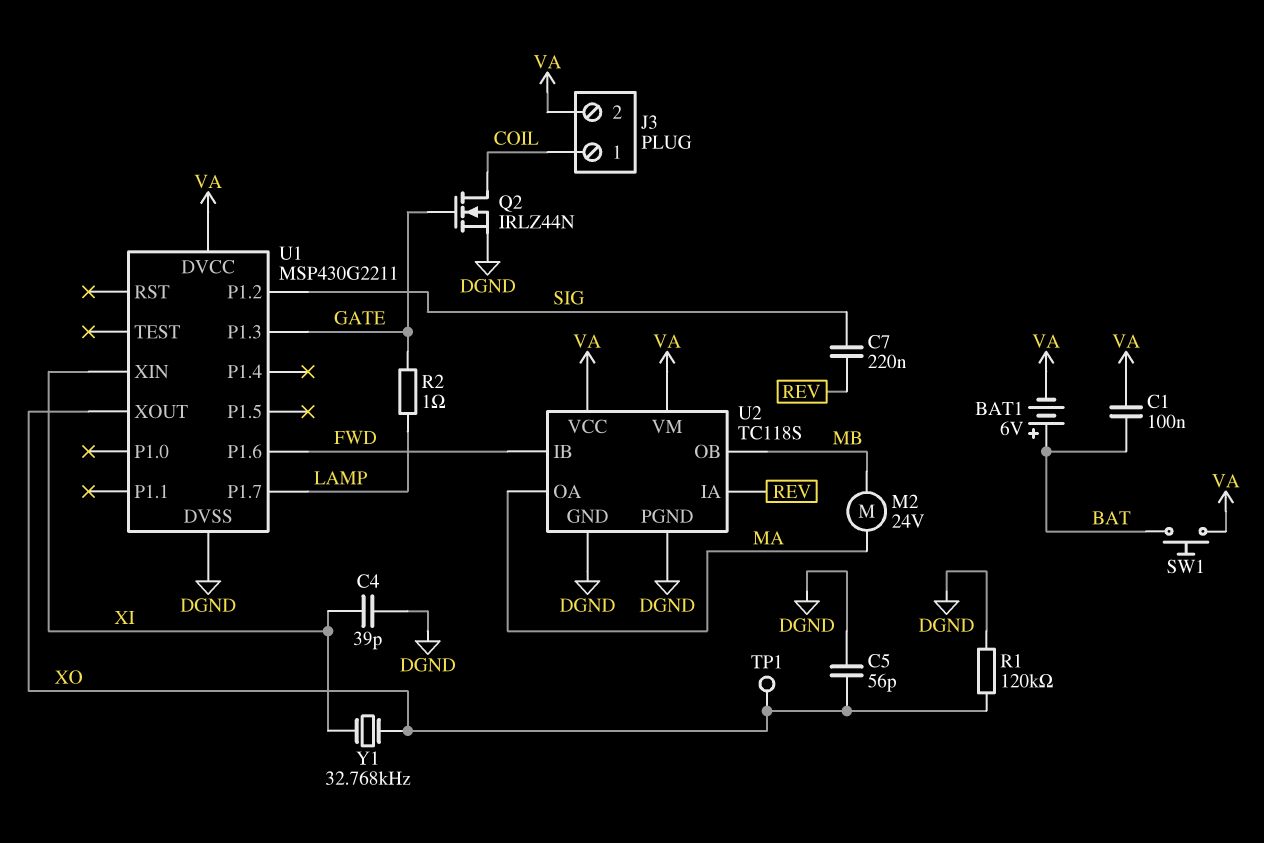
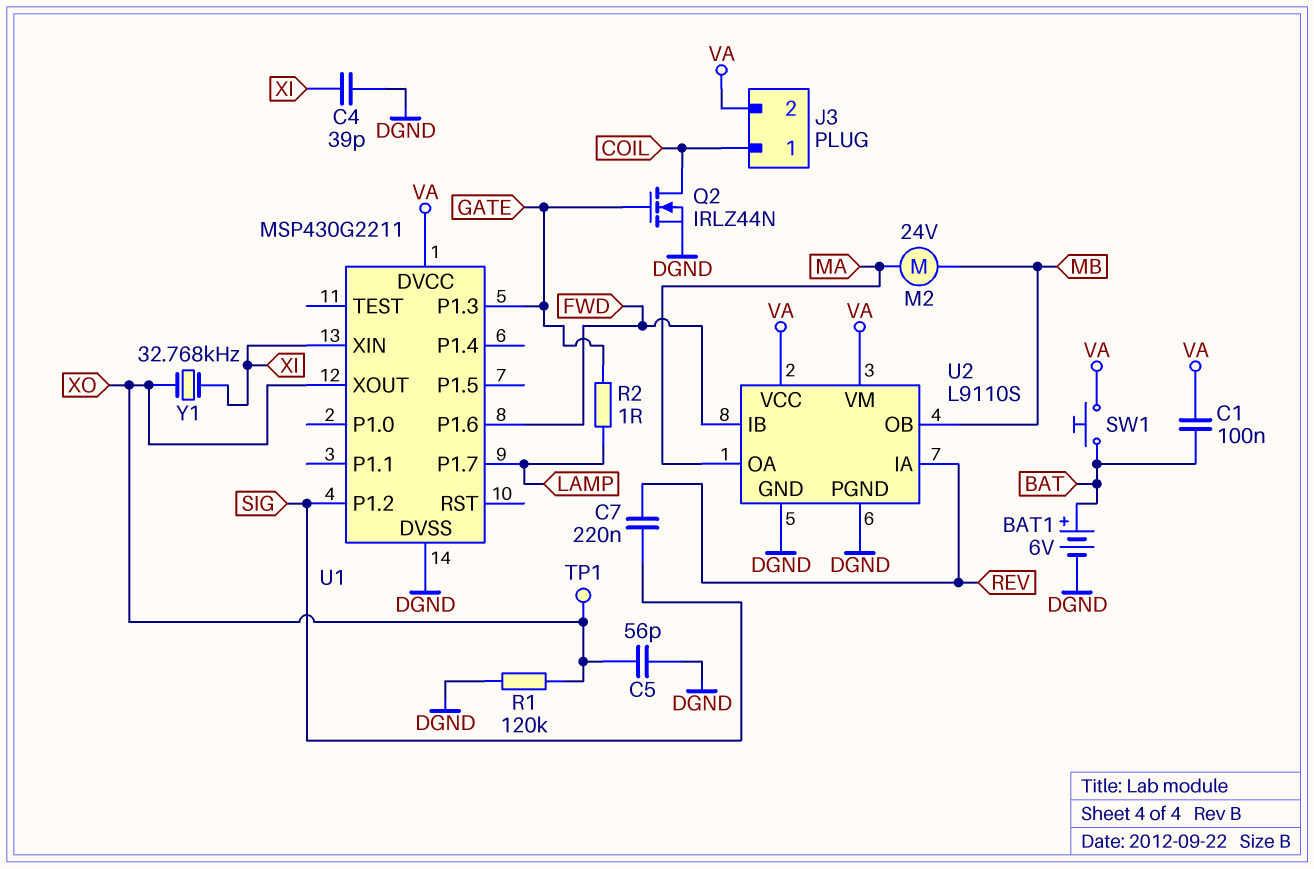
BAT1: 6V (plus BAT, minus VA) -> 6V (plus BAT, minus DGND)
U2: TC118S -> L9110S

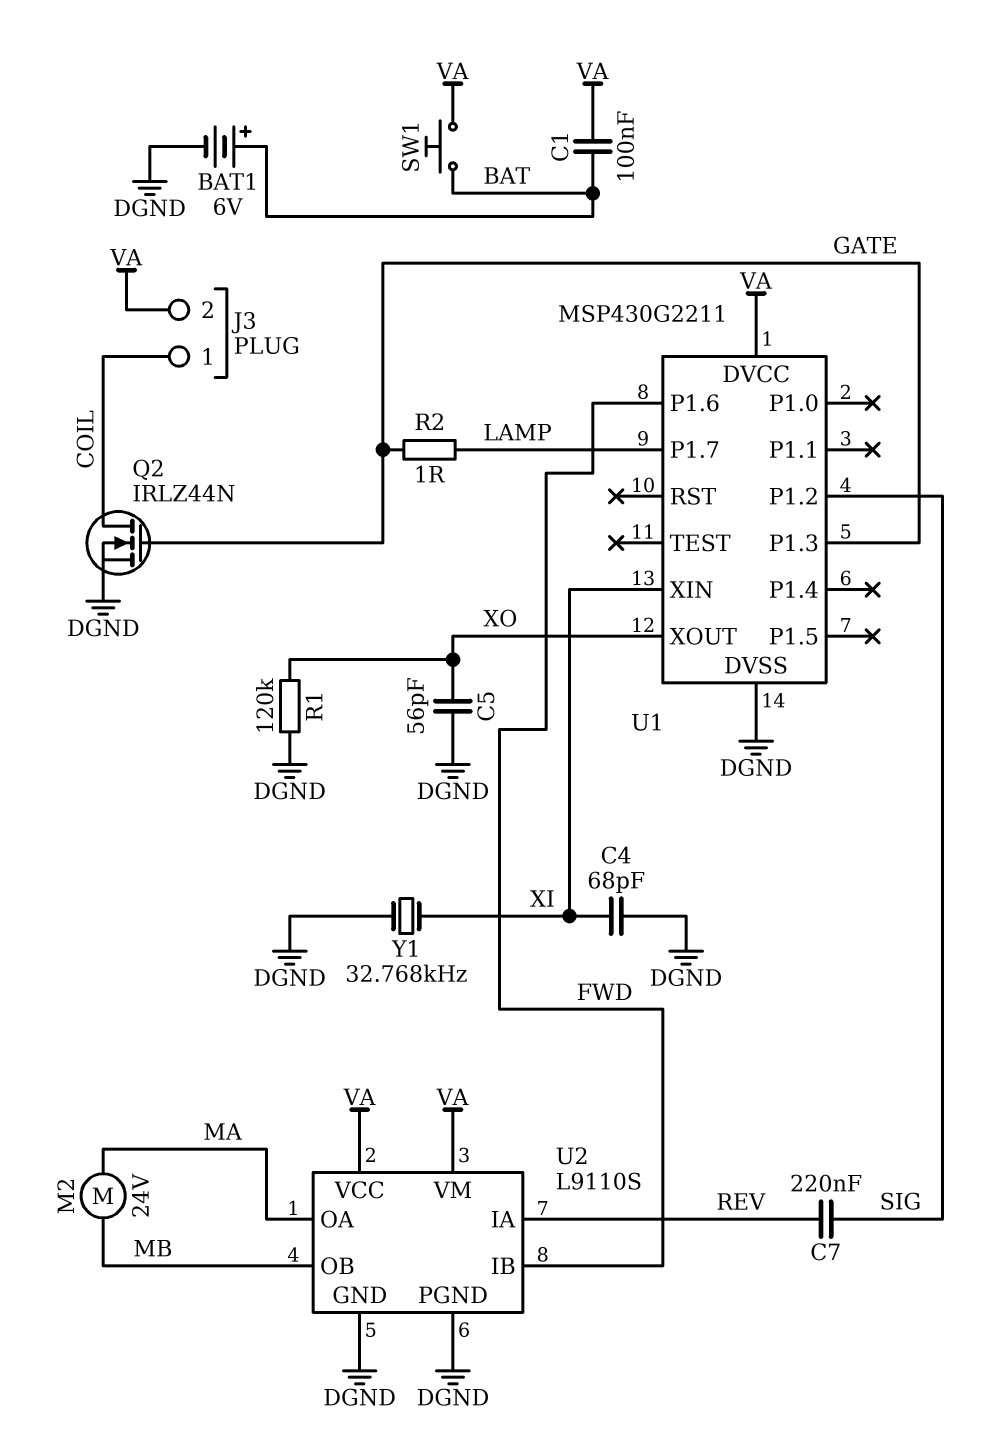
C4: 39pF (DGND, XI) -> 68pF (DGND, XI)
TP1: test point (XO) -> none
Y1: 32.768kHz (XI, XO) -> 32.768kHz (DGND, XI)

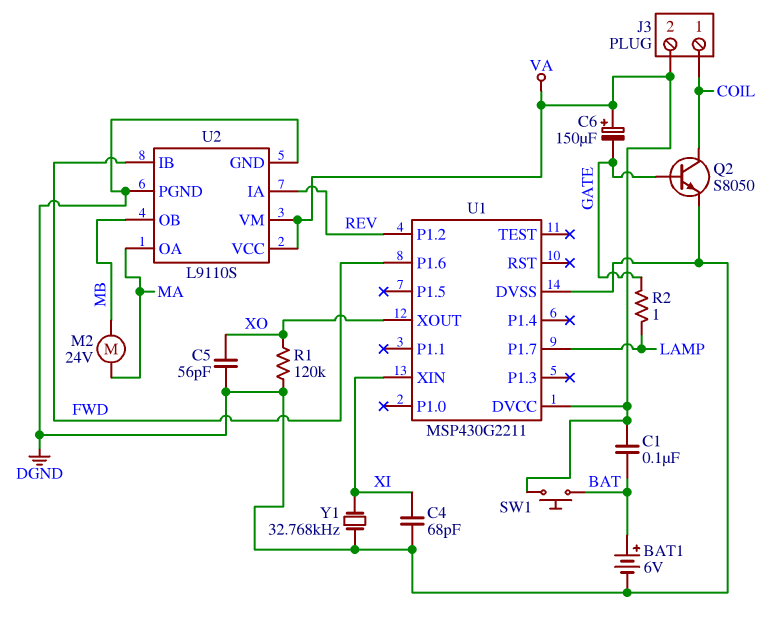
C6: none -> 150uF (plus VA, minus GATE)
C7: 220nF (REV, SIG) -> none
Q2: NMOS IRLZ44N (G GATE, D COIL, S DGND) -> NPN S8050 (B GATE, C COIL, E DGND)
U1 pin P1.2: SIG -> REV
U1 pin P1.3: GATE -> none

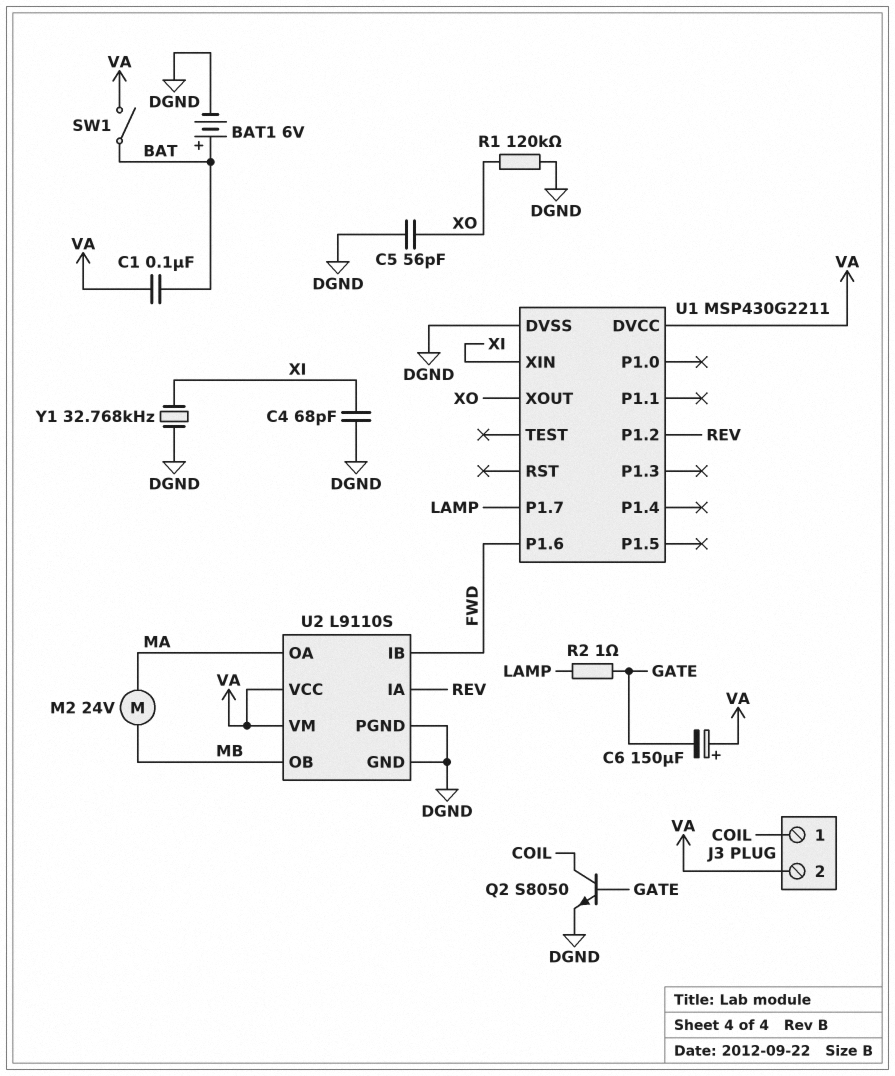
SW1: button (BAT, VA) -> switch (BAT, VA)

